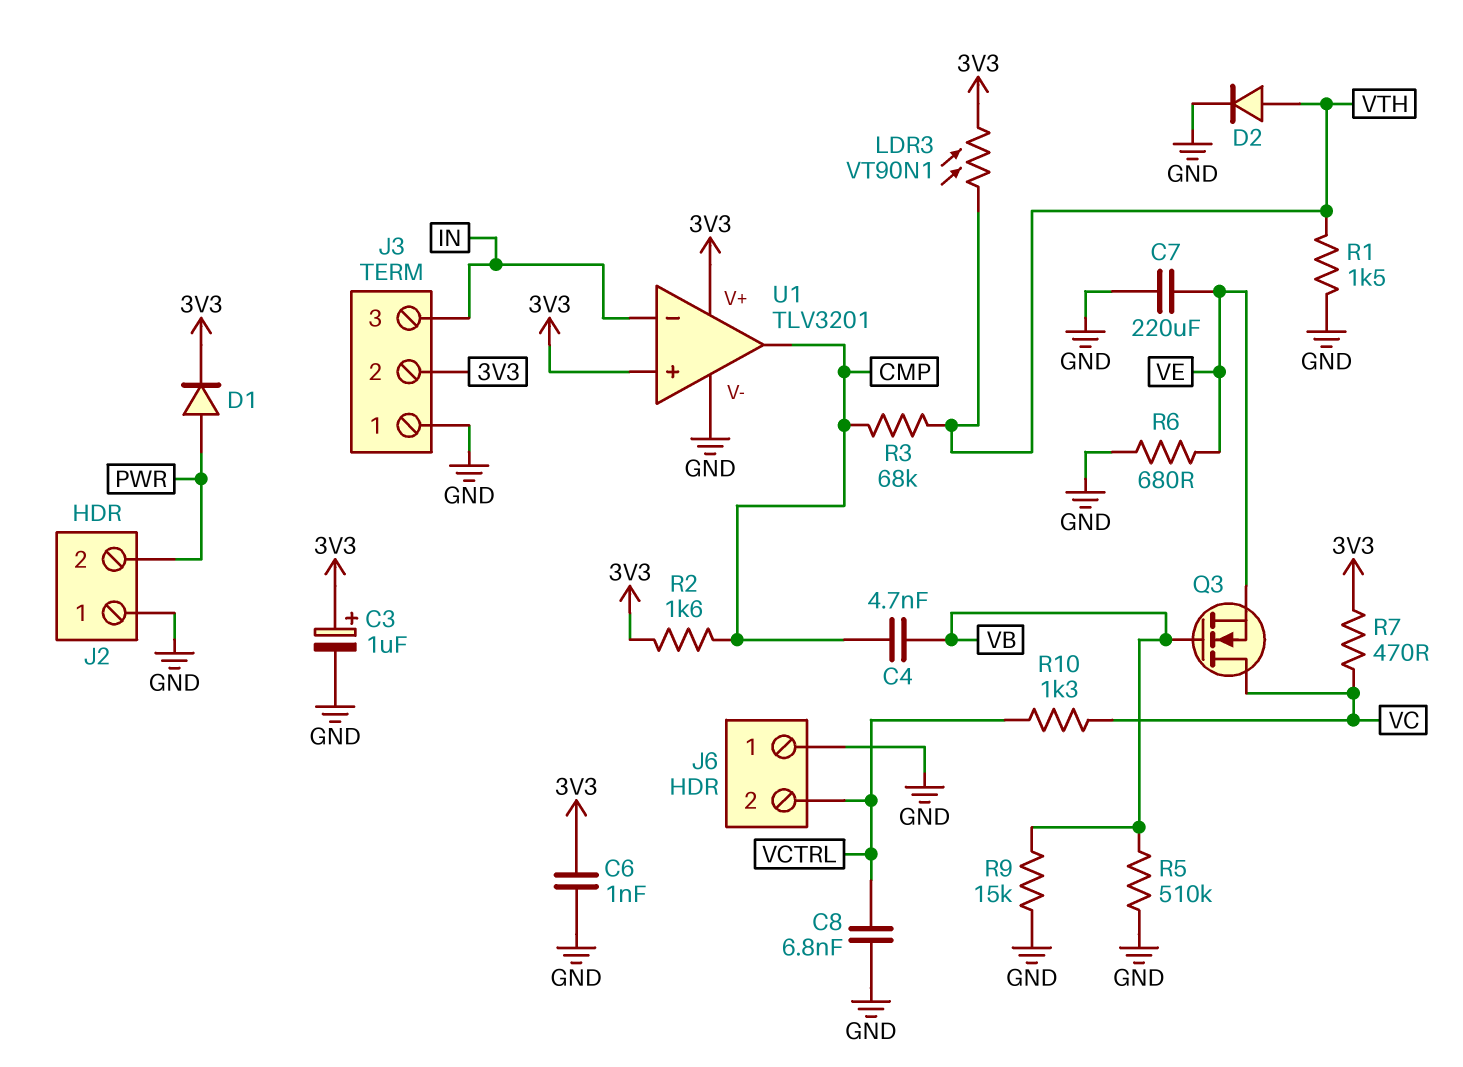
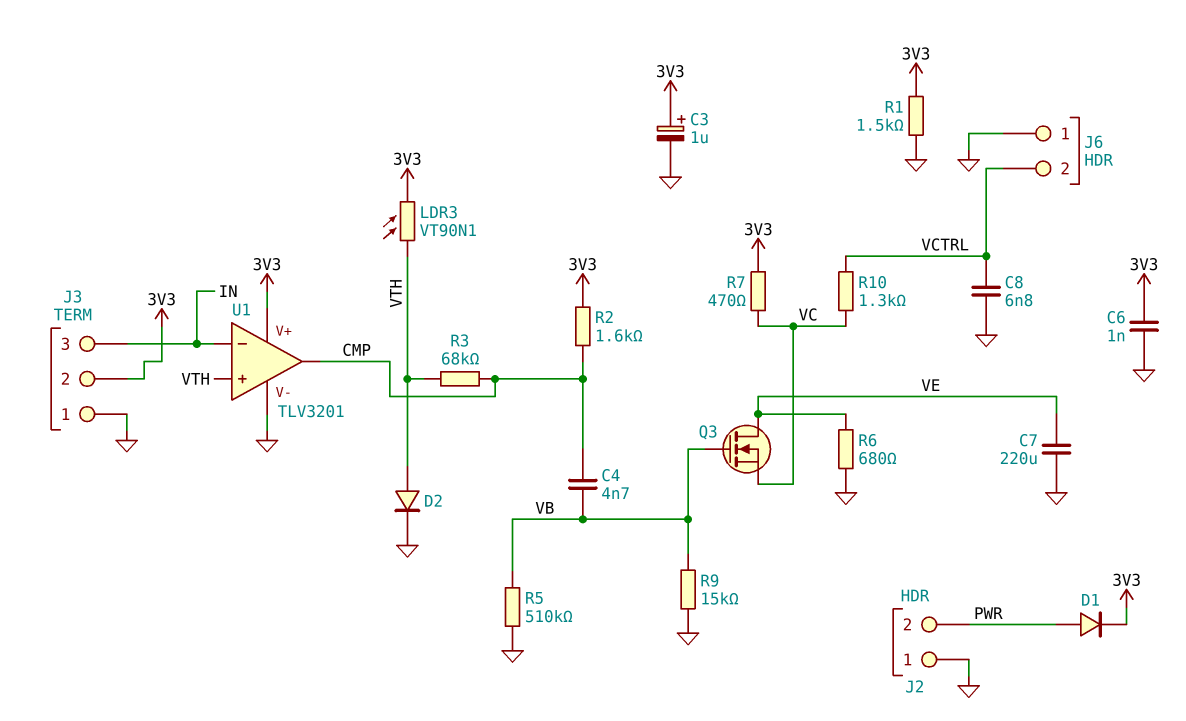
Q3: NMOS (G VB, D VC, S VE) -> NMOS (G VB, D VE, S VC)
R1: 1.5k (GND, VTH) -> 1.5k (3V3, GND)
U1 pin in+: 3V3 -> VTH

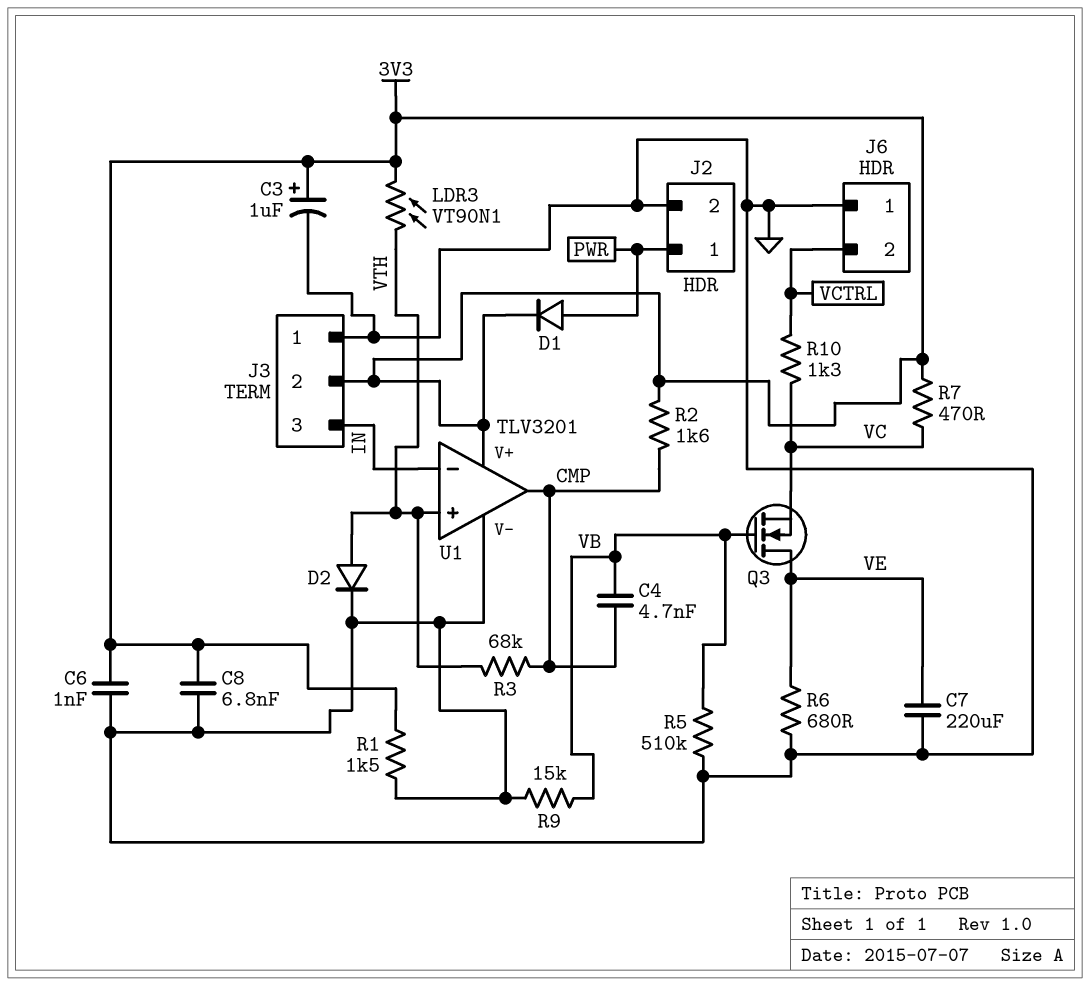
C8: 6.8nF (GND, VCTRL) -> 6.8nF (3V3, GND)
J2 pin 1: GND -> PWR
J2 pin 2: PWR -> GND

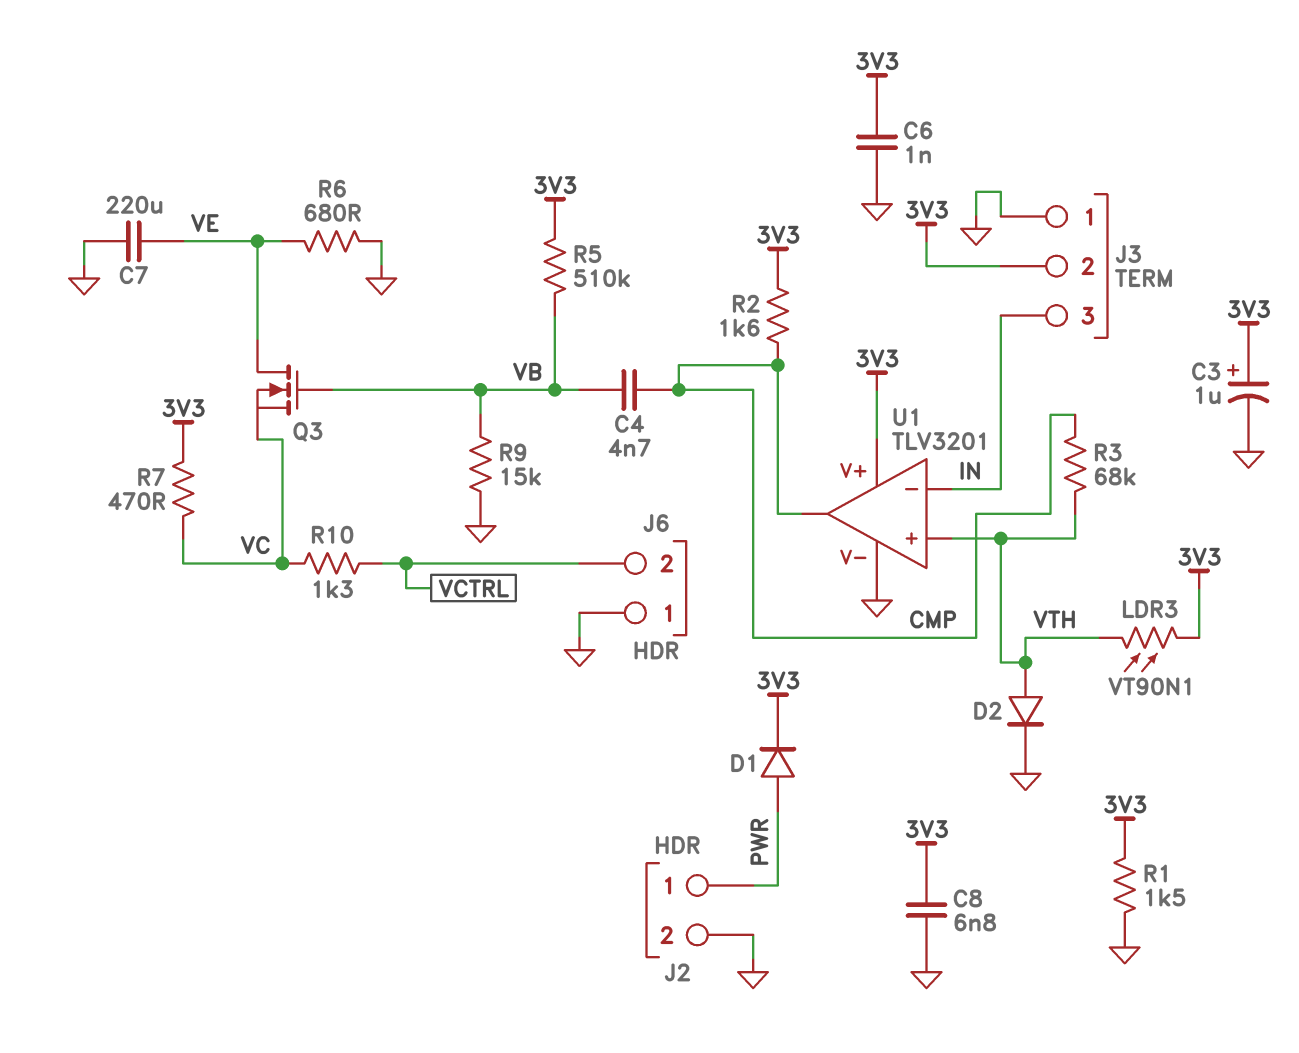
R5: 510k (GND, VB) -> 510k (3V3, VB)

